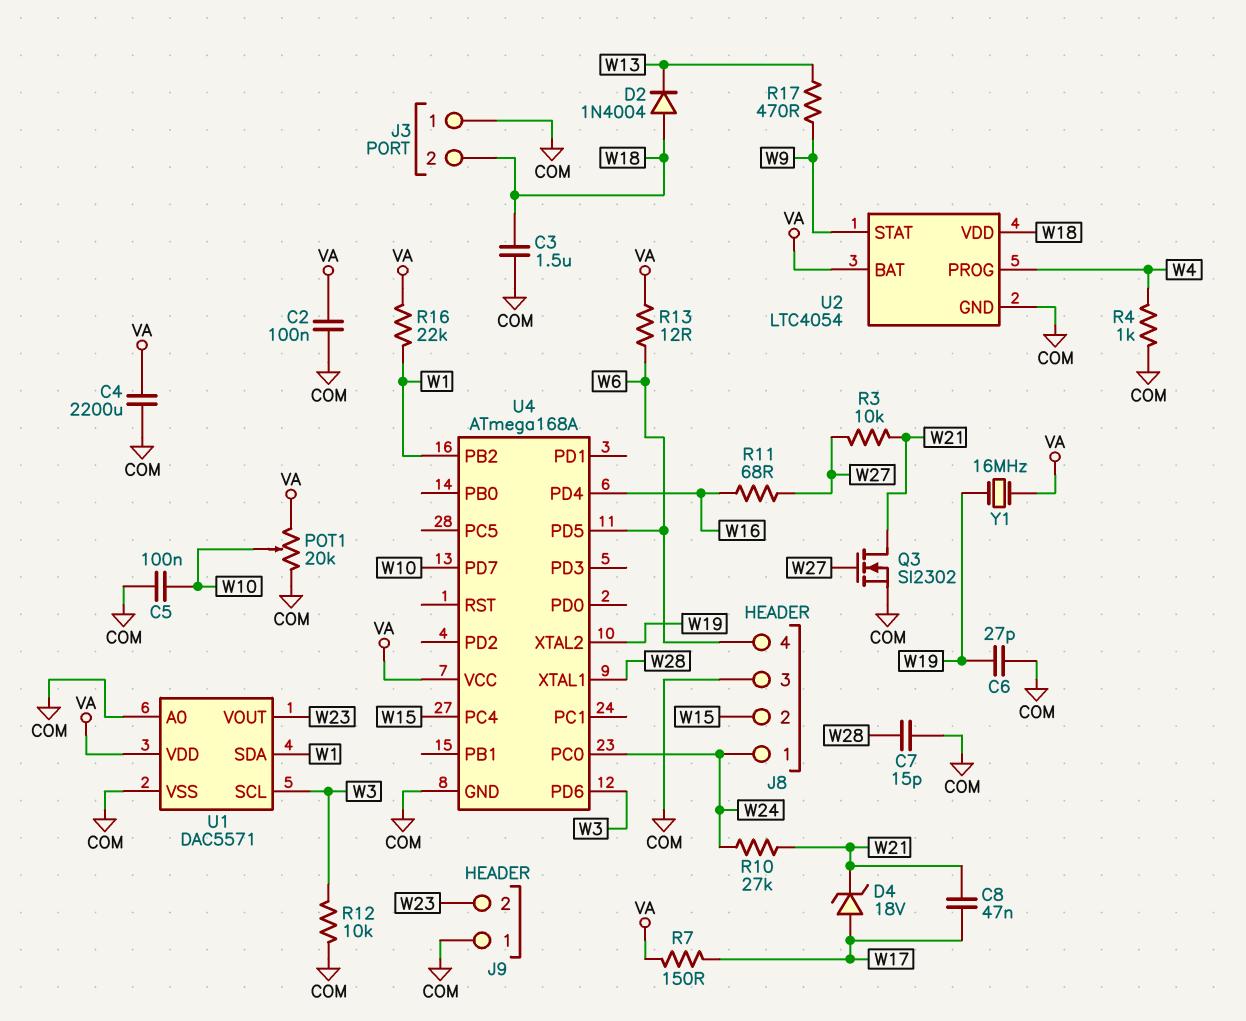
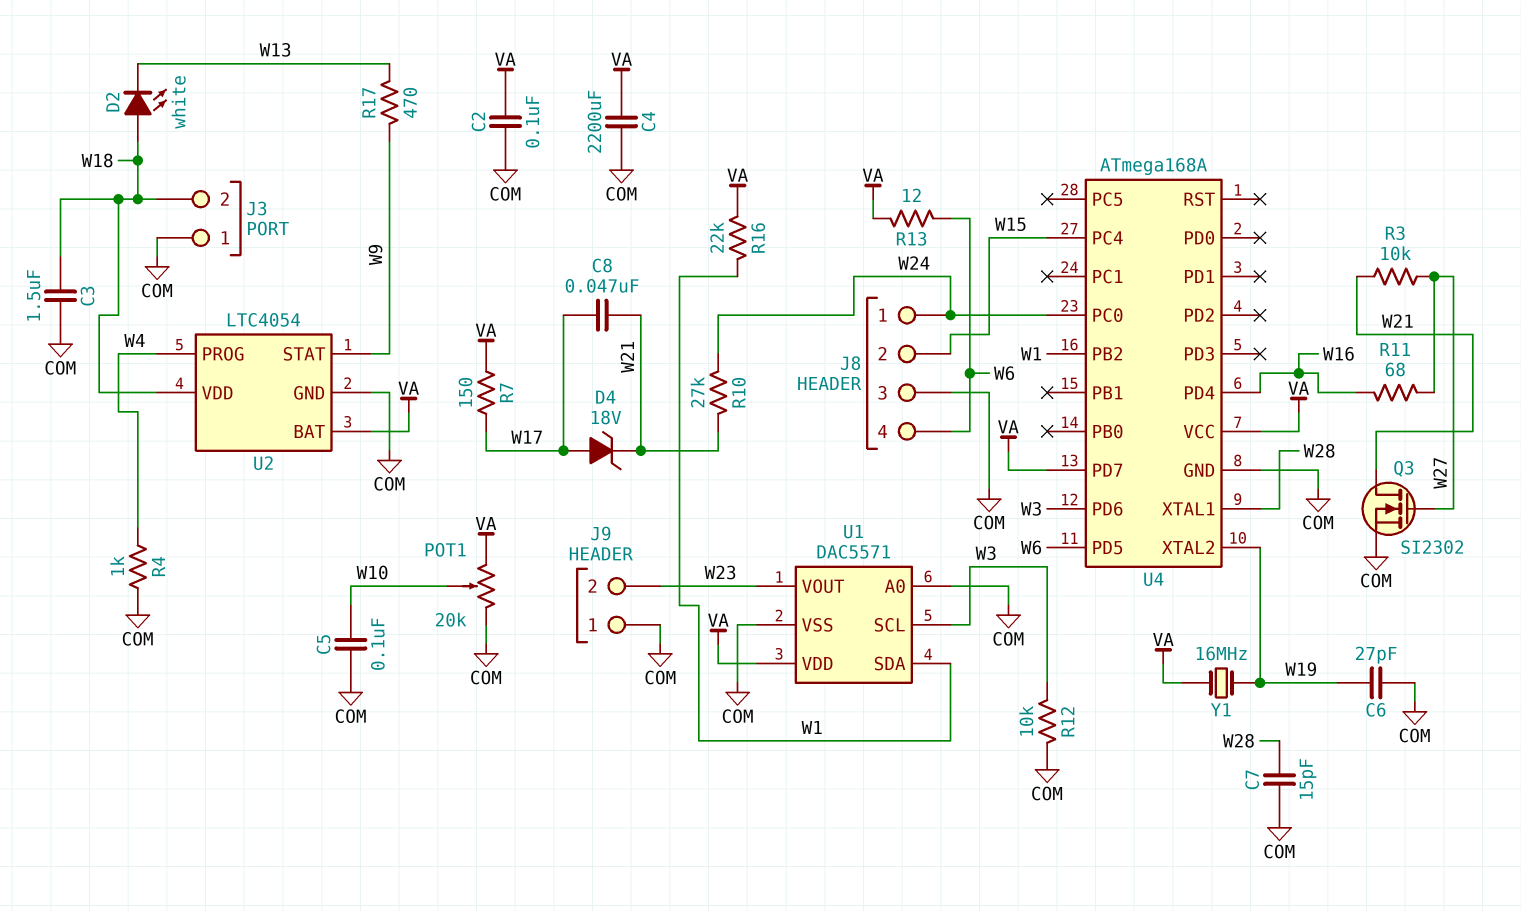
D2: diode 1N4004 (A W18, K W13) -> LED white (A W18, K W13)
U4 pin PD7: W10 -> VA

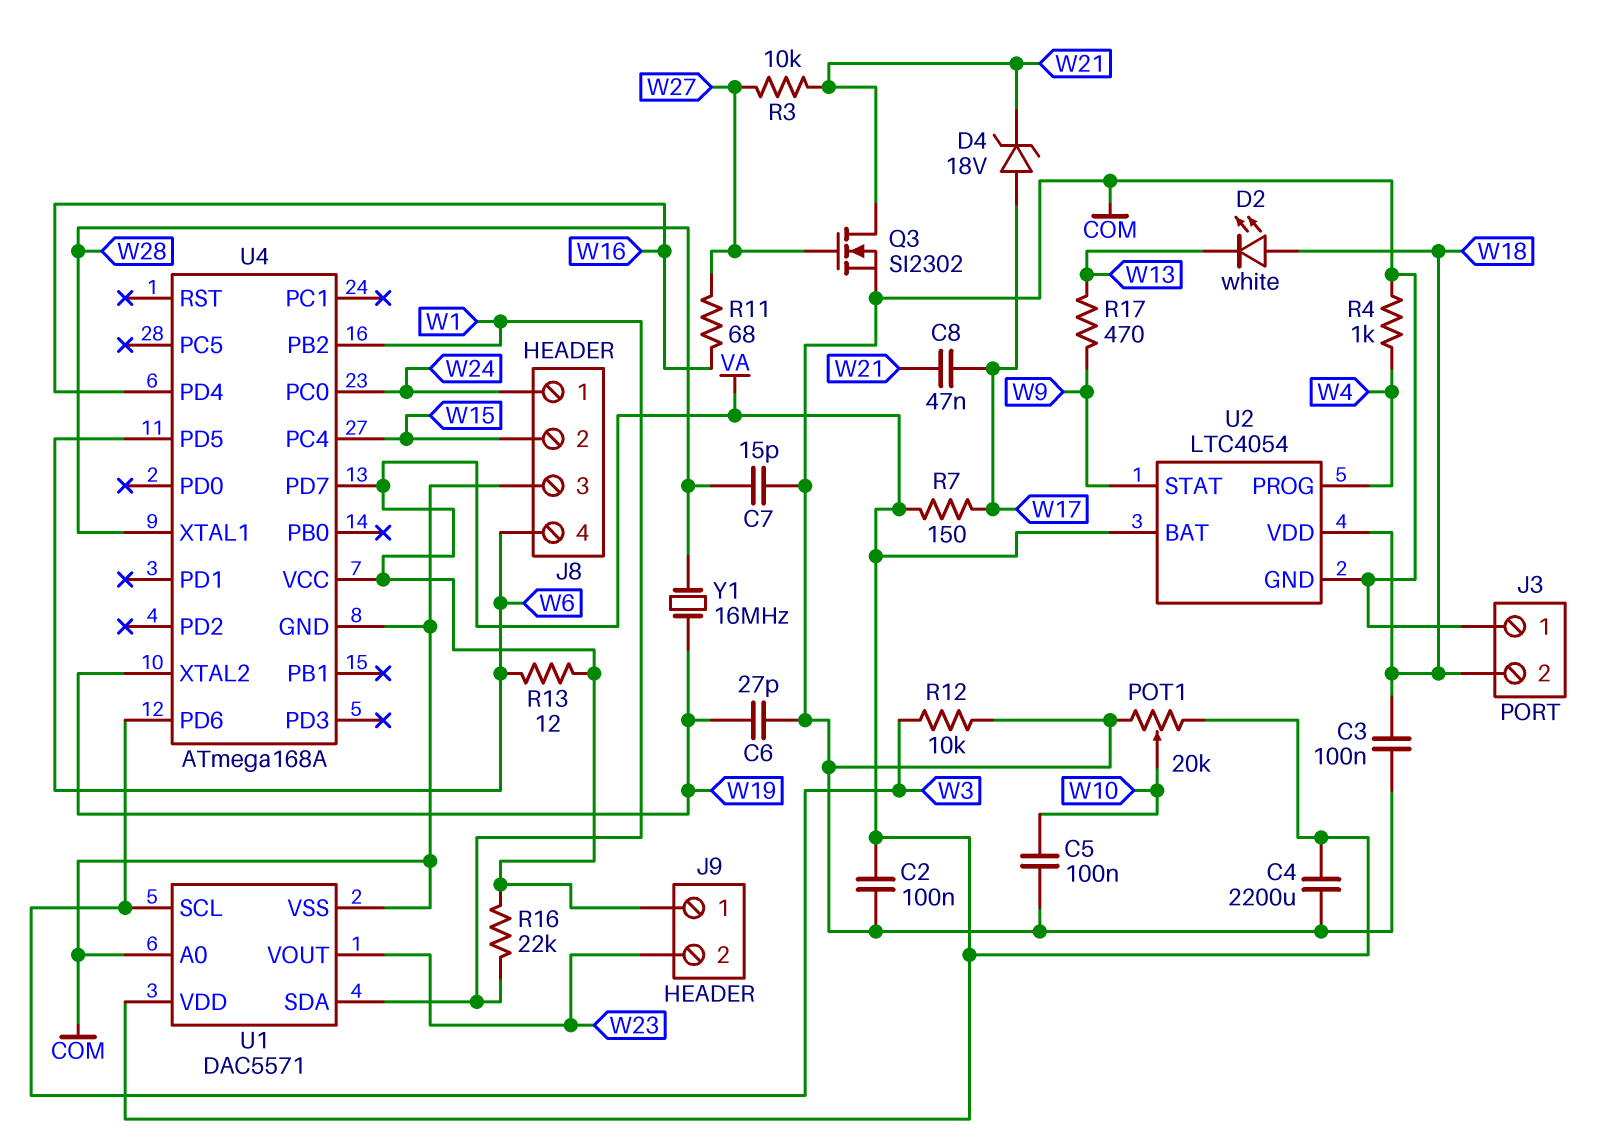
C3: 1.5uF (COM, W18) -> 100nF (COM, W18)
J9 pin 1: COM -> VA
R10: 27k (W21, W24) -> none
Y1: 16MHz (VA, W19) -> 16MHz (W19, W28)

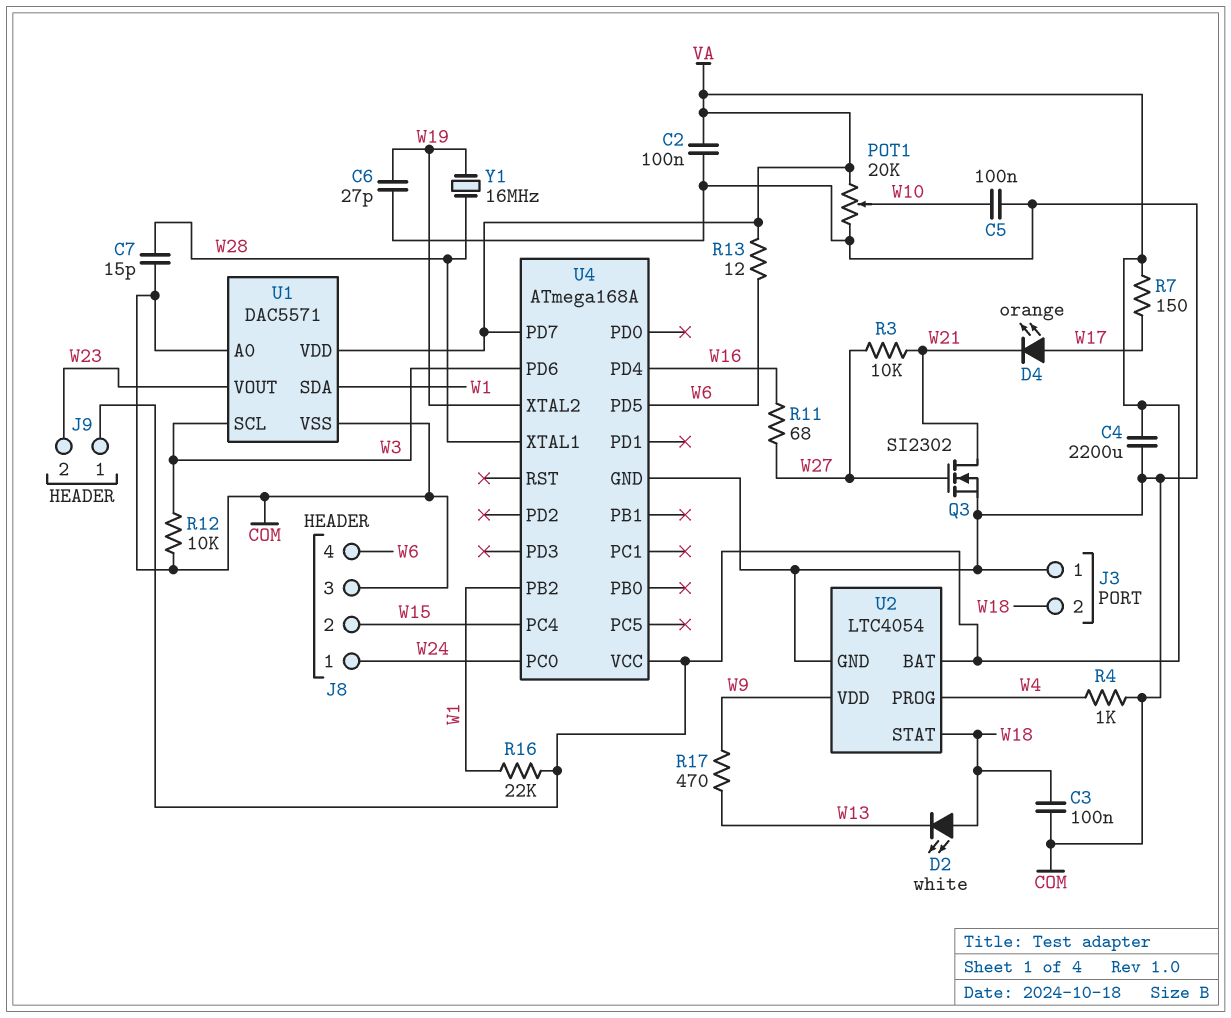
C8: 47nF (W17, W21) -> none
D4: zener 18V (A W17, K W21) -> LED orange (A W17, K W21)
U2 pin STAT: W9 -> W18
U2 pin VDD: W18 -> W9

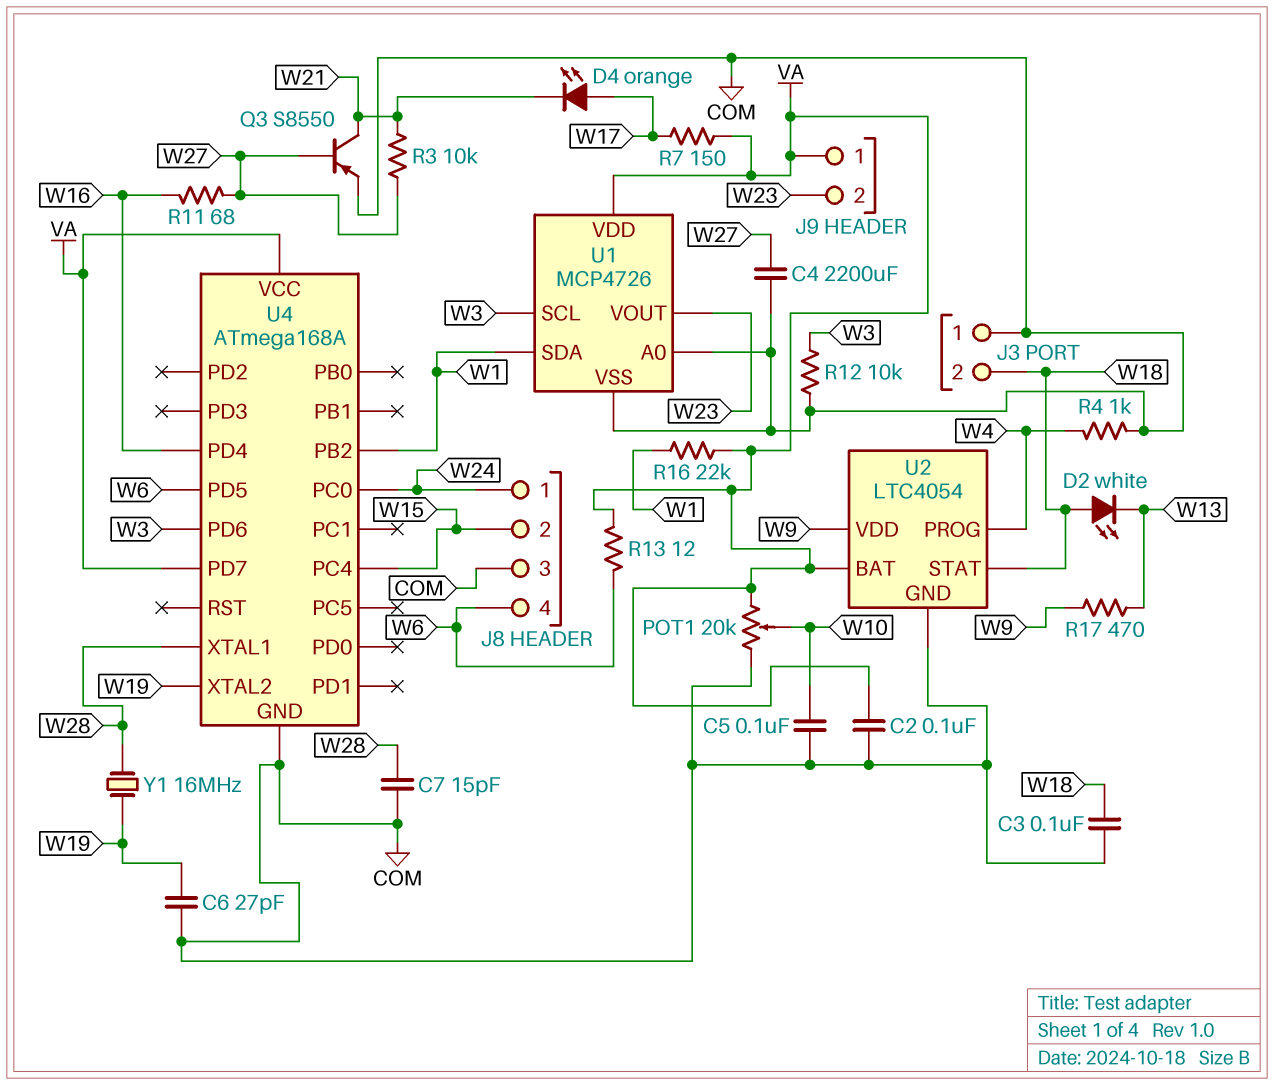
C4: 2200uF (COM, VA) -> 2200uF (COM, W27)
Q3: NMOS SI2302 (G W27, D W21, S COM) -> PNP S8550 (B W27, C W21, E COM)
U1: DAC5571 -> MCP4726

